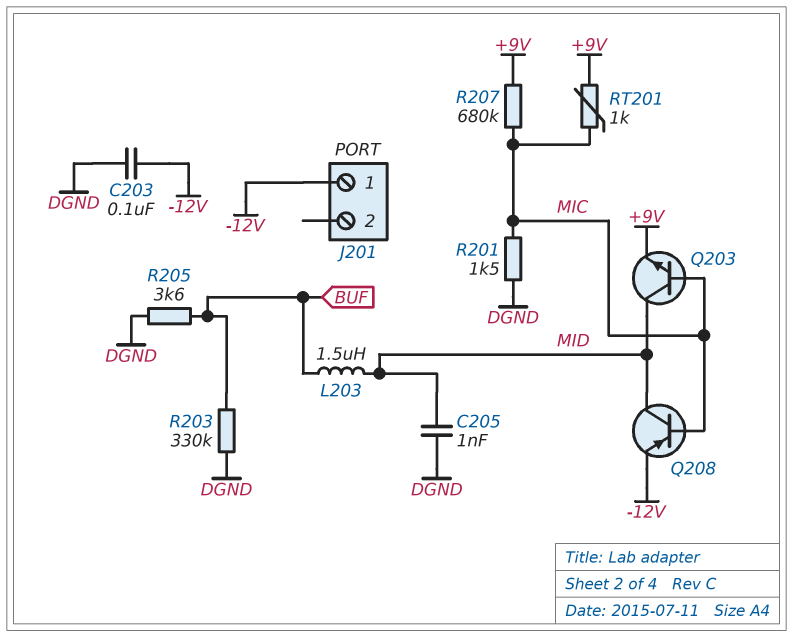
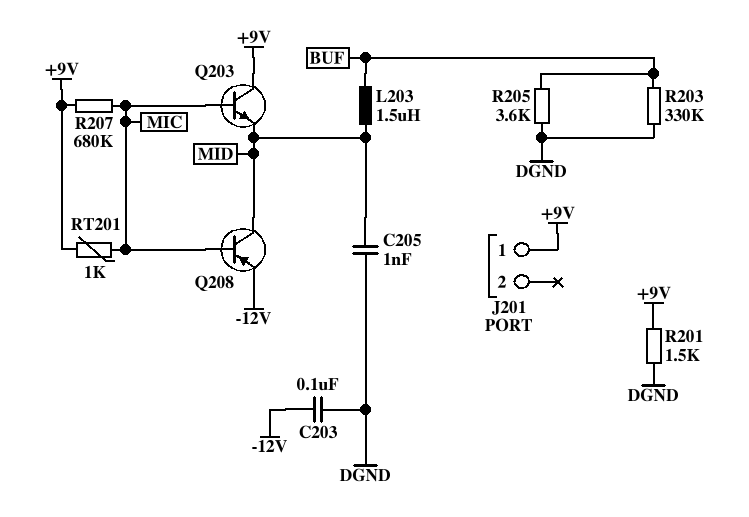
J201 pin 1: -12V -> +9V
Q203: NPN (B MIC, C MID, E +9V) -> NPN (B MIC, C +9V, E MID)
R201: 1.5k (DGND, MIC) -> 1.5k (+9V, DGND)

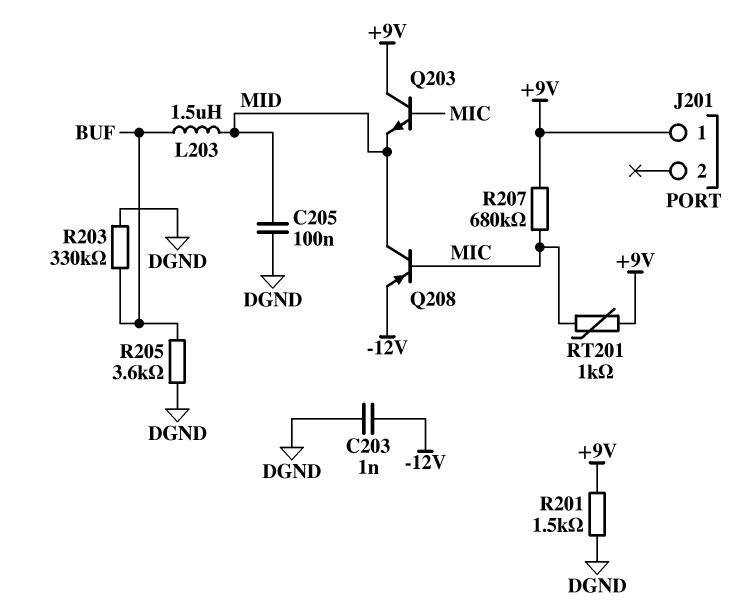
C203: 100nF (-12V, DGND) -> 1nF (-12V, DGND)
C205: 1nF (DGND, MID) -> 100nF (DGND, MID)

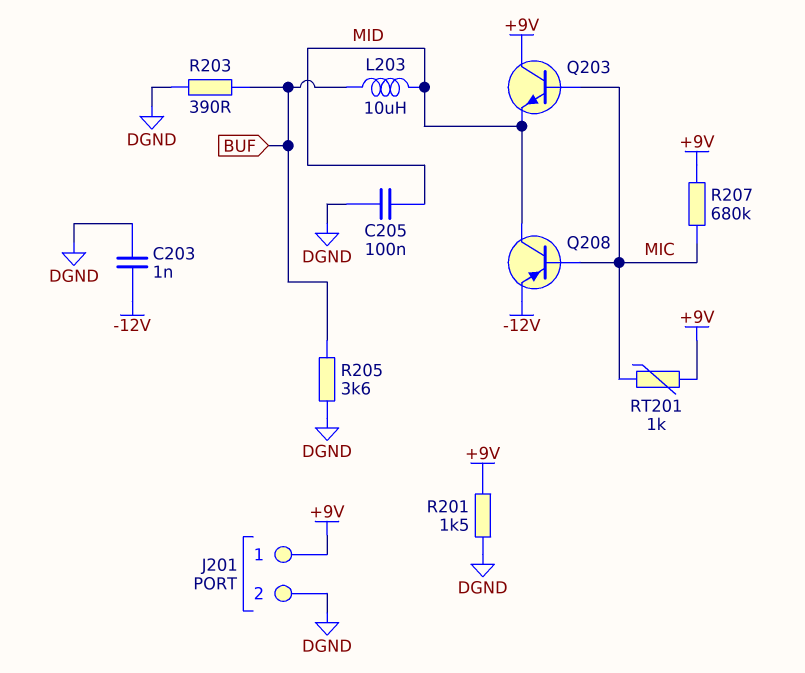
J201 pin 2: none -> DGND
L203: 1.5uH (BUF, MID) -> 10uH (BUF, MID)
R203: 330k (BUF, DGND) -> 390 (BUF, DGND)

